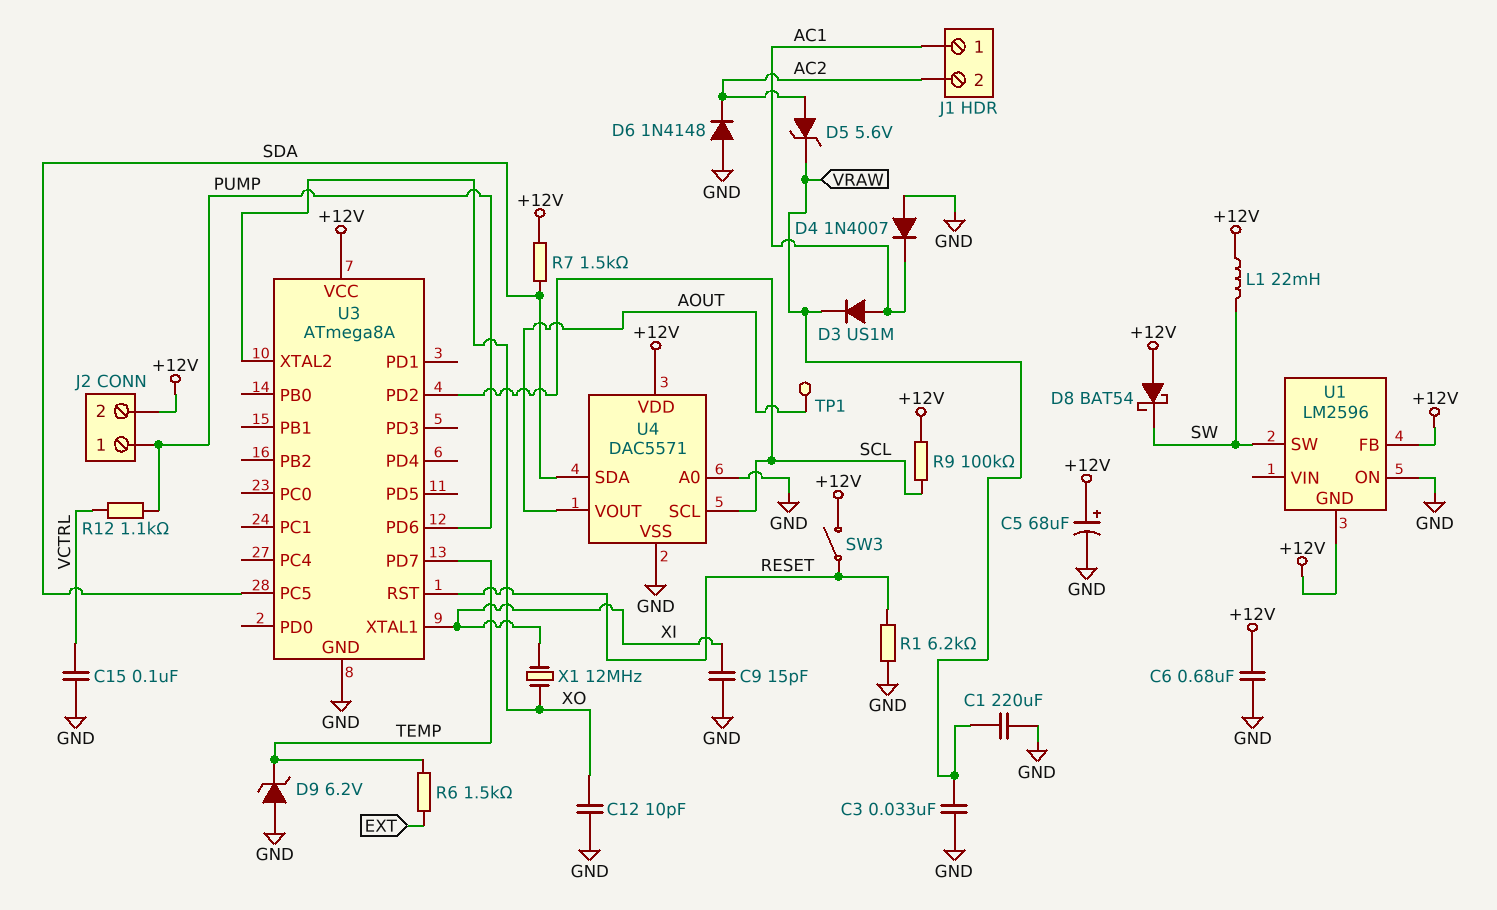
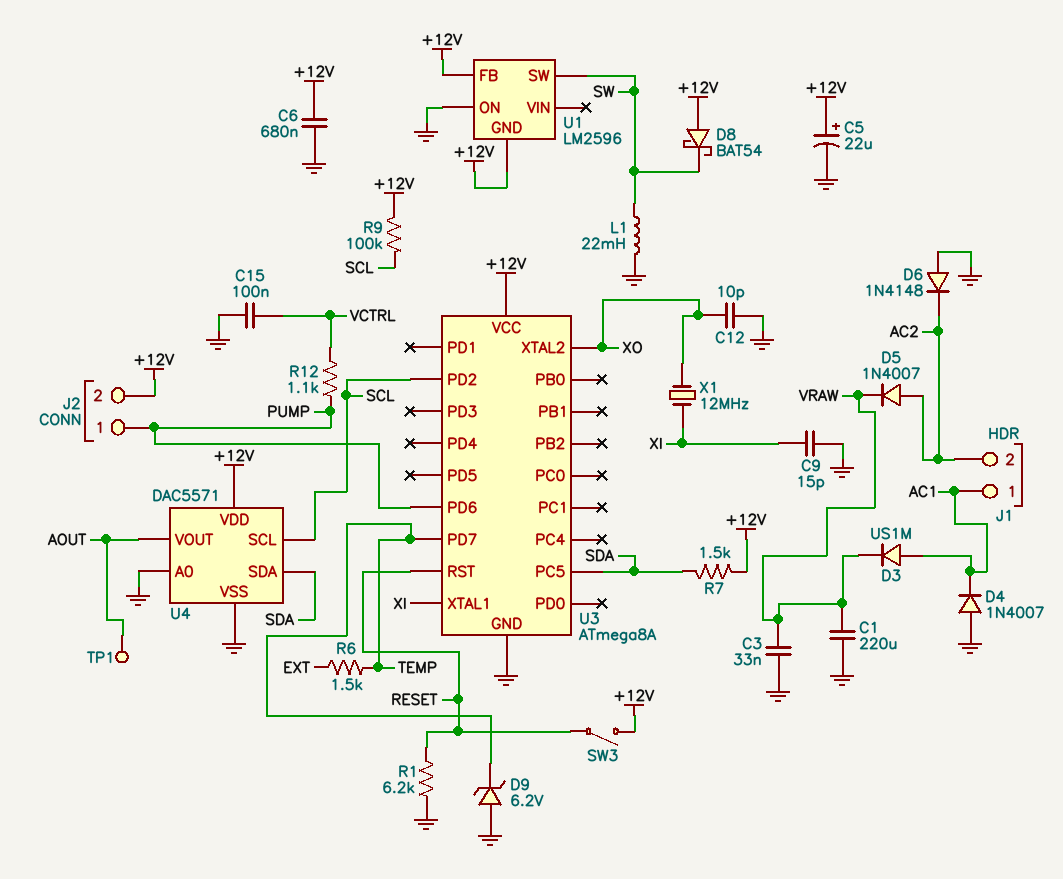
C5: 68uF (plus +12V, minus GND) -> 22uF (plus +12V, minus GND)
D5: zener 5.6V (A AC2, K VRAW) -> diode 1N4007 (A AC2, K VRAW)
L1: 22mH (+12V, SW) -> 22mH (GND, SW)

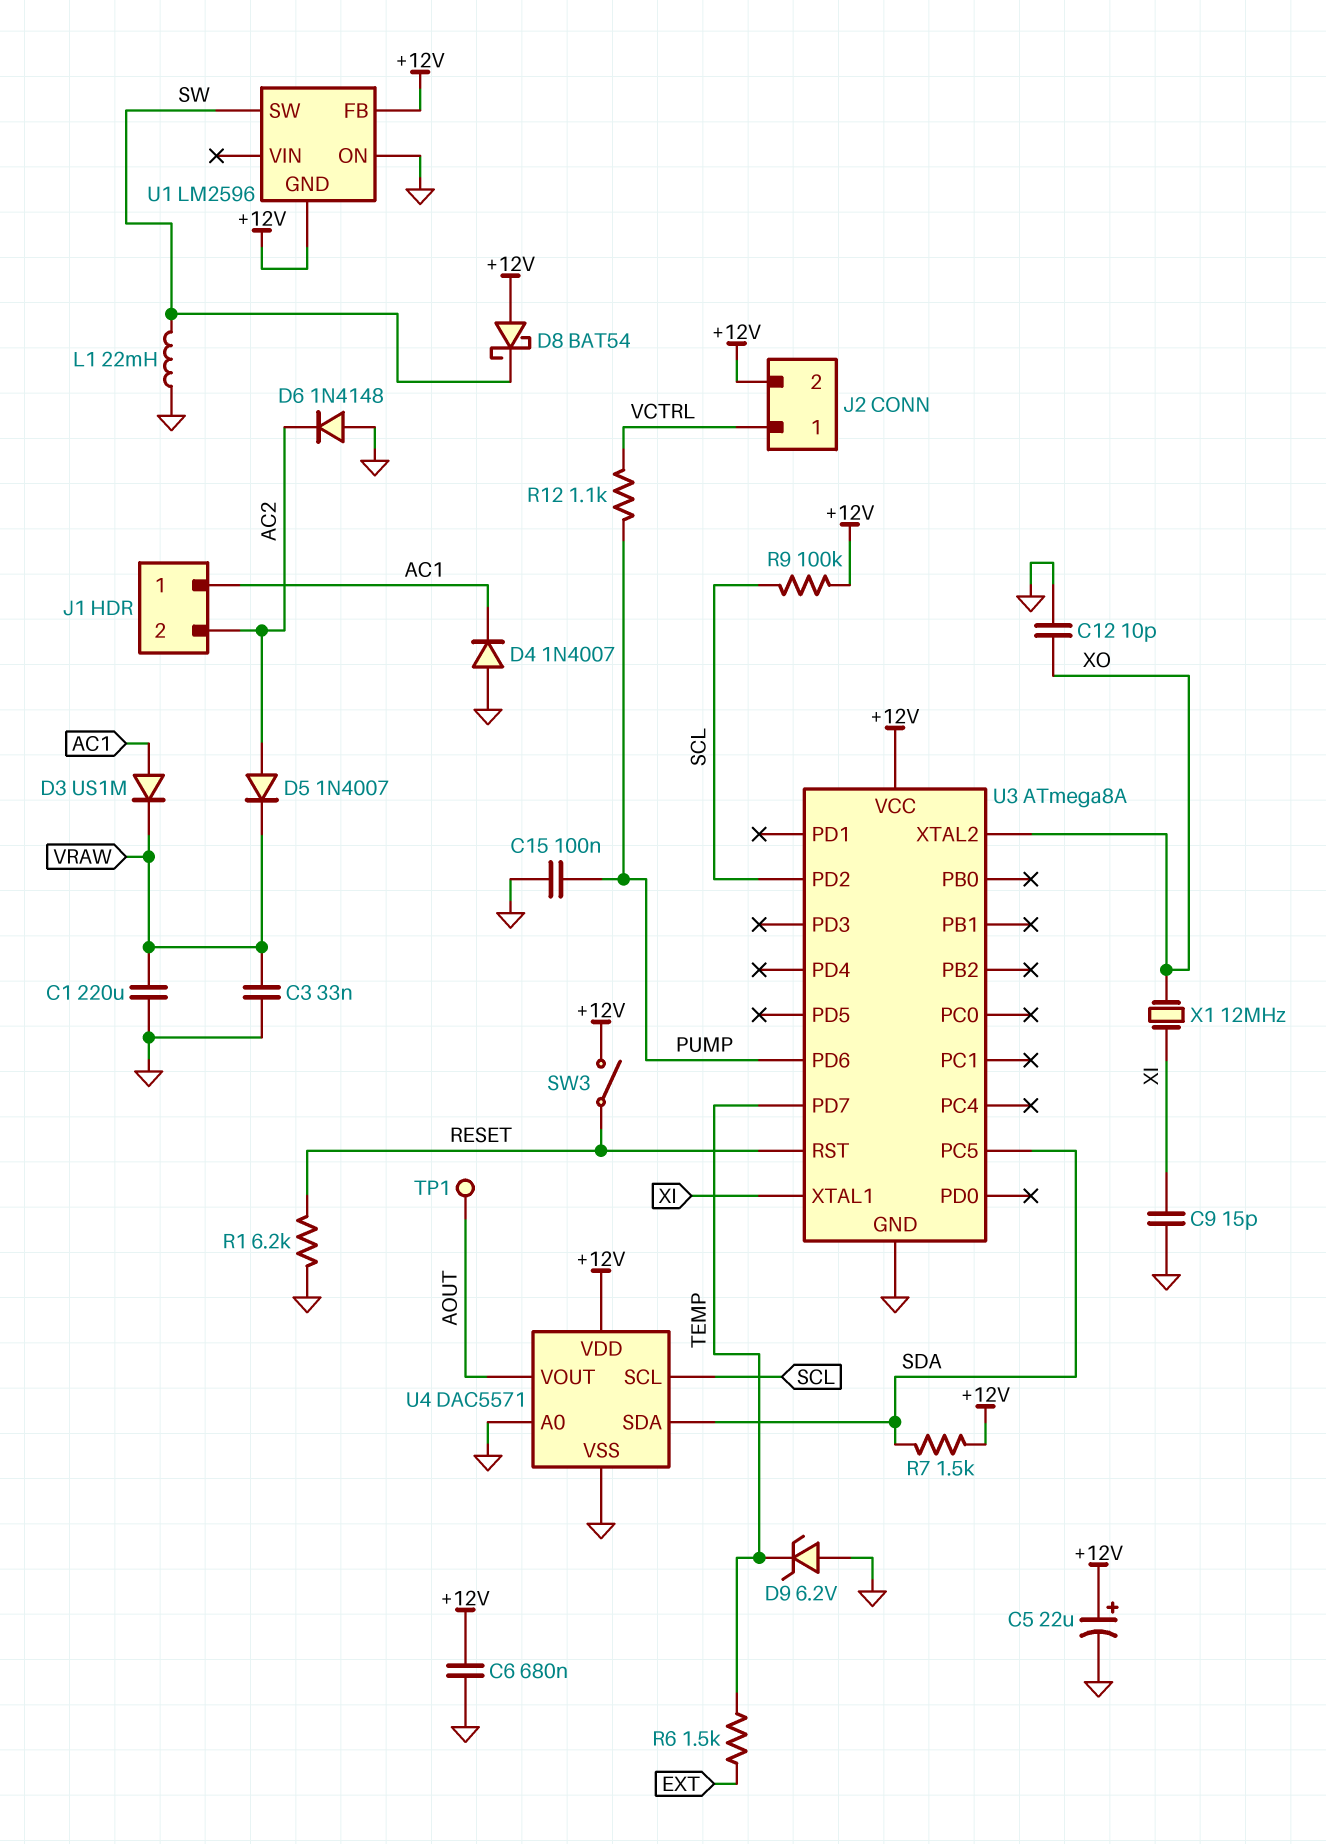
C15: 100nF (GND, VCTRL) -> 100nF (GND, PUMP)
J2 pin 1: PUMP -> VCTRL

